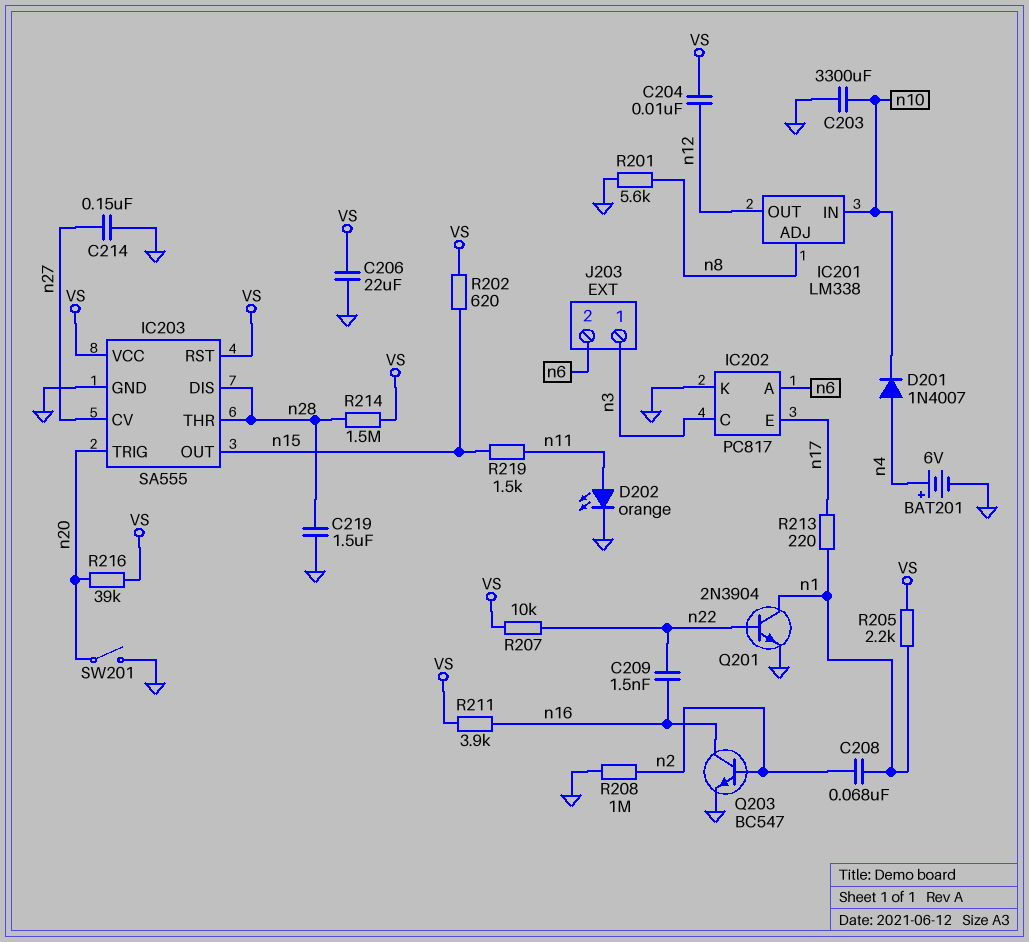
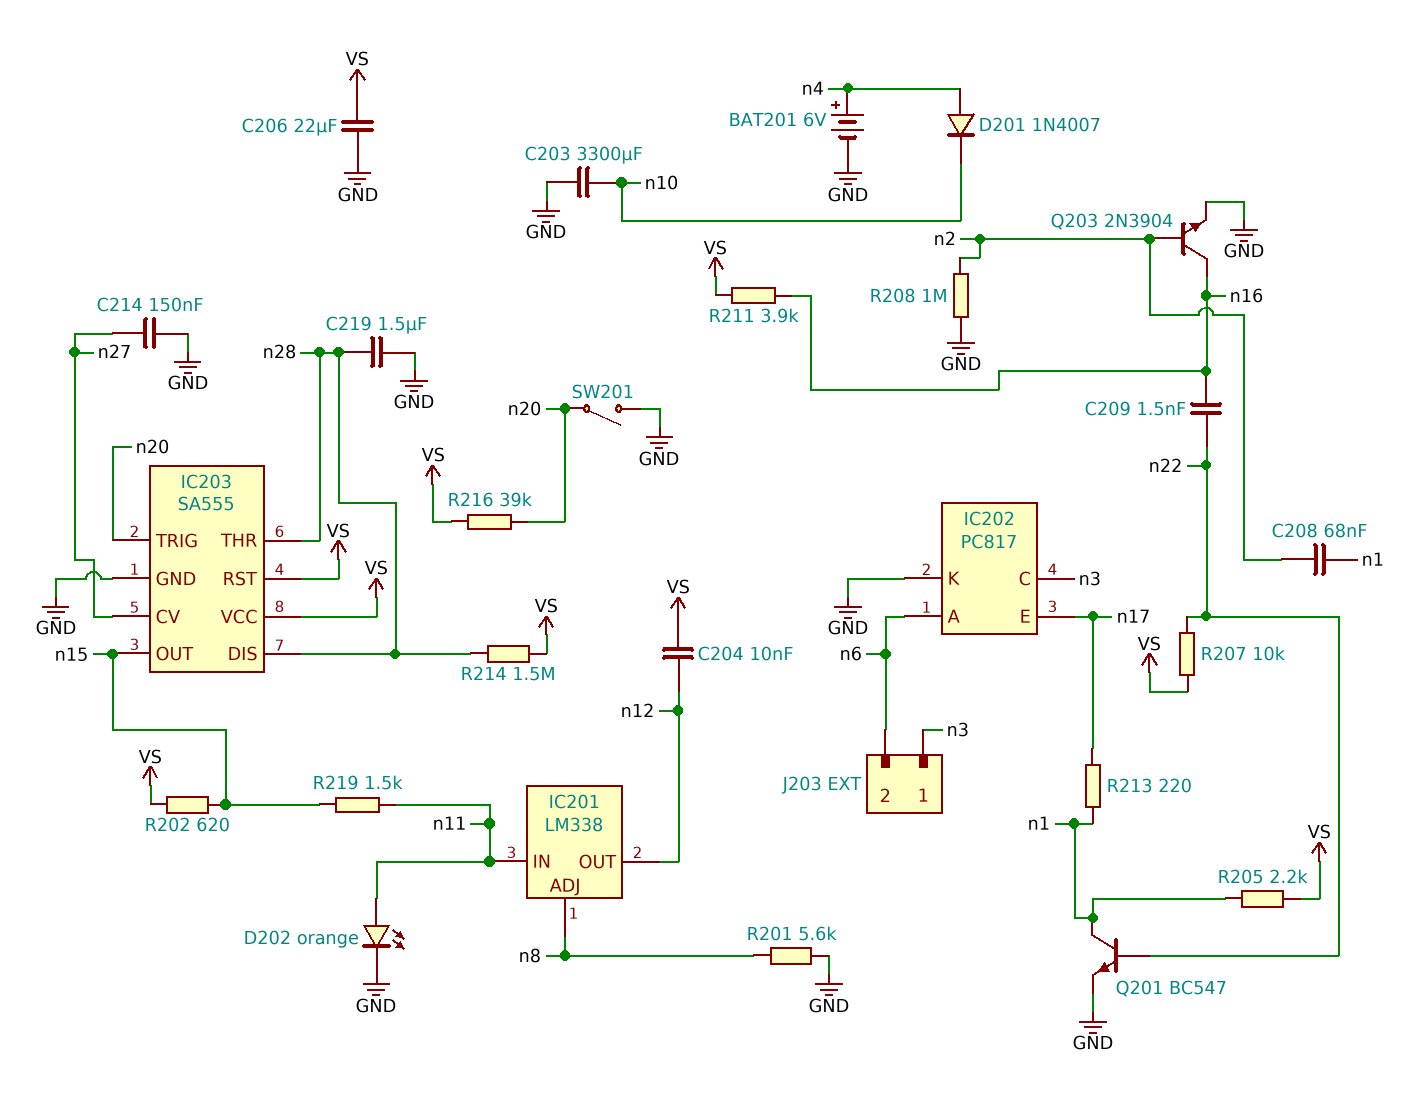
IC201 pin IN: n10 -> n11
Q201: NPN 2N3904 (B n22, C n1, E GND) -> NPN BC547 (B n22, C n1, E GND)
Q203: NPN BC547 (B n2, C n16, E GND) -> NPN 2N3904 (B n2, C n16, E GND)

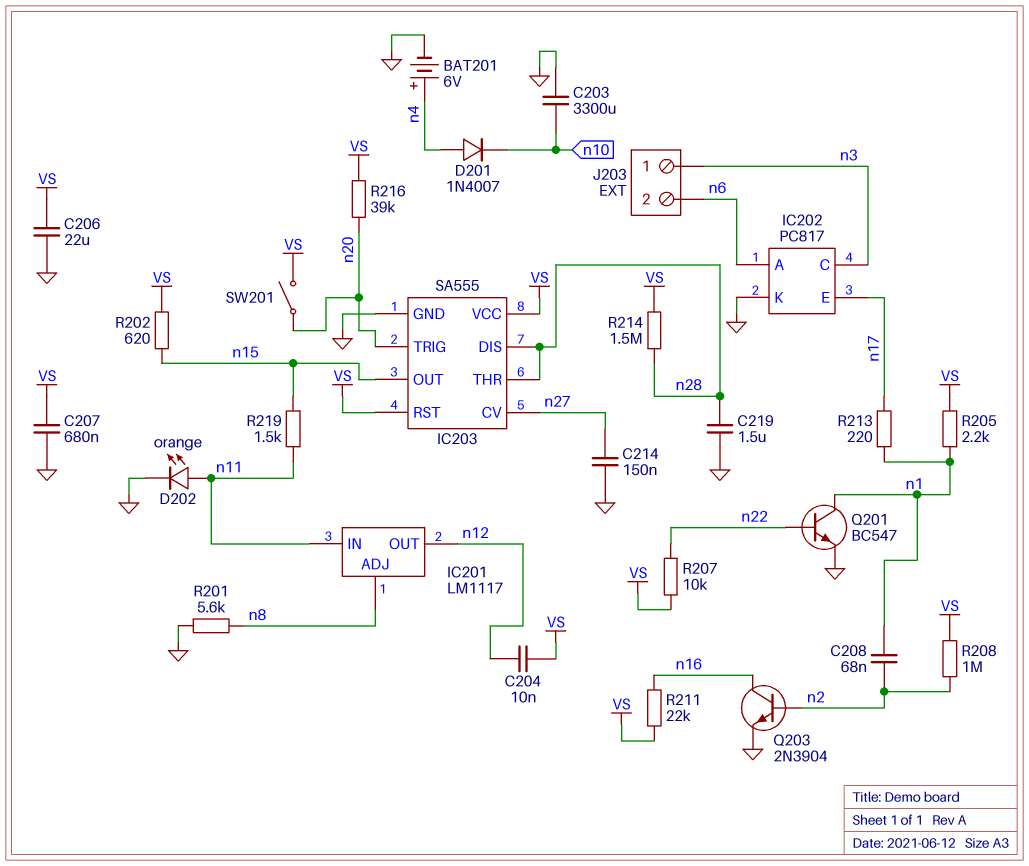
C207: none -> 680nF (GND, VS)
C209: 1.5nF (n16, n22) -> none
IC201: LM338 -> LM1117
R208: 1M (GND, n2) -> 1M (VS, n2)
R211: 3.9k (VS, n16) -> 22k (VS, n16)
SW201: switch (GND, n20) -> switch (VS, n20)

